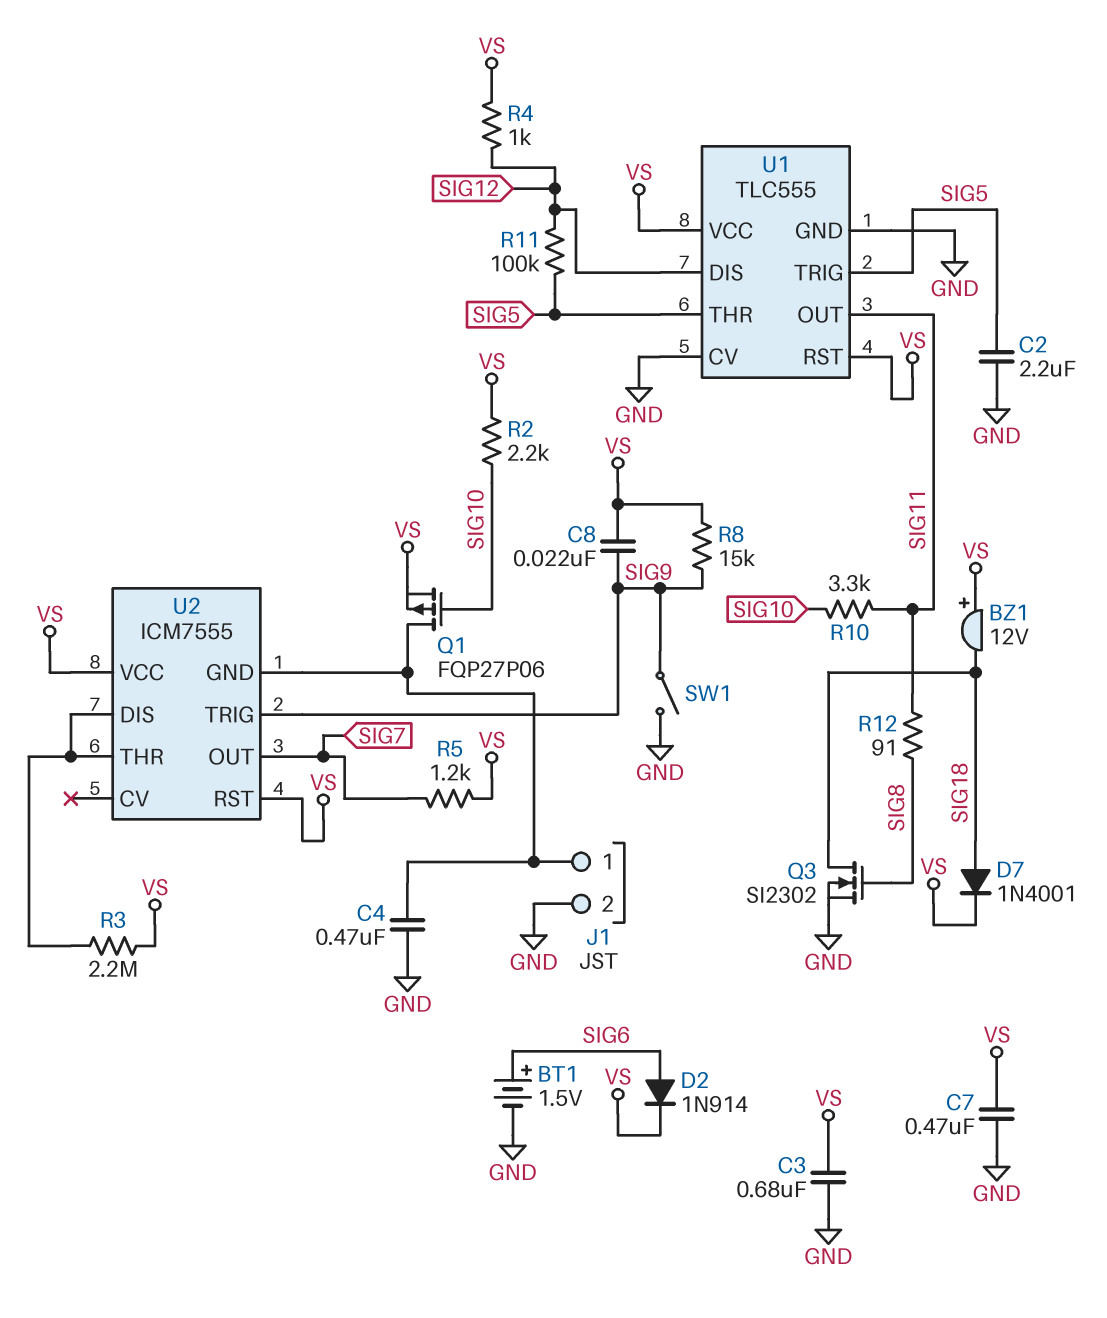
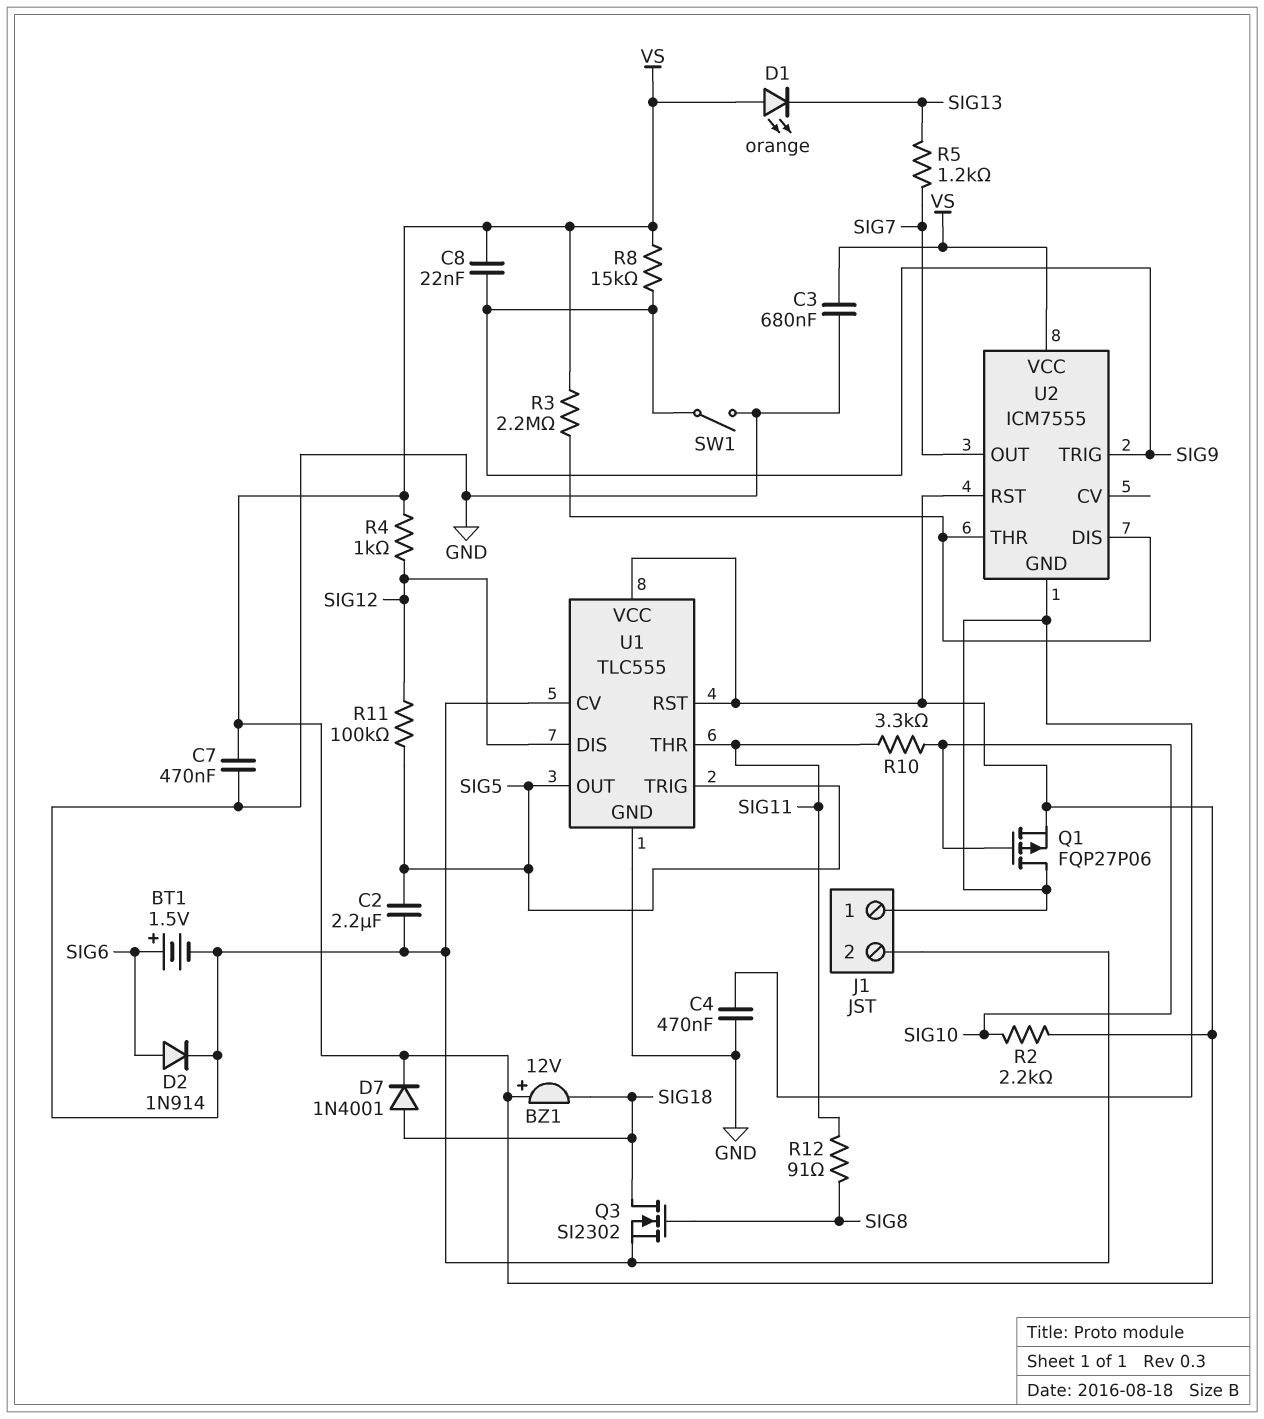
D1: none -> LED orange (A VS, K SIG13)
D2: diode 1N914 (A SIG6, K VS) -> diode 1N914 (A SIG6, K GND)
R5: 1.2k (SIG7, VS) -> 1.2k (SIG7, SIG13)
U1 pin OUT: SIG11 -> SIG5
U1 pin THR: SIG5 -> SIG11

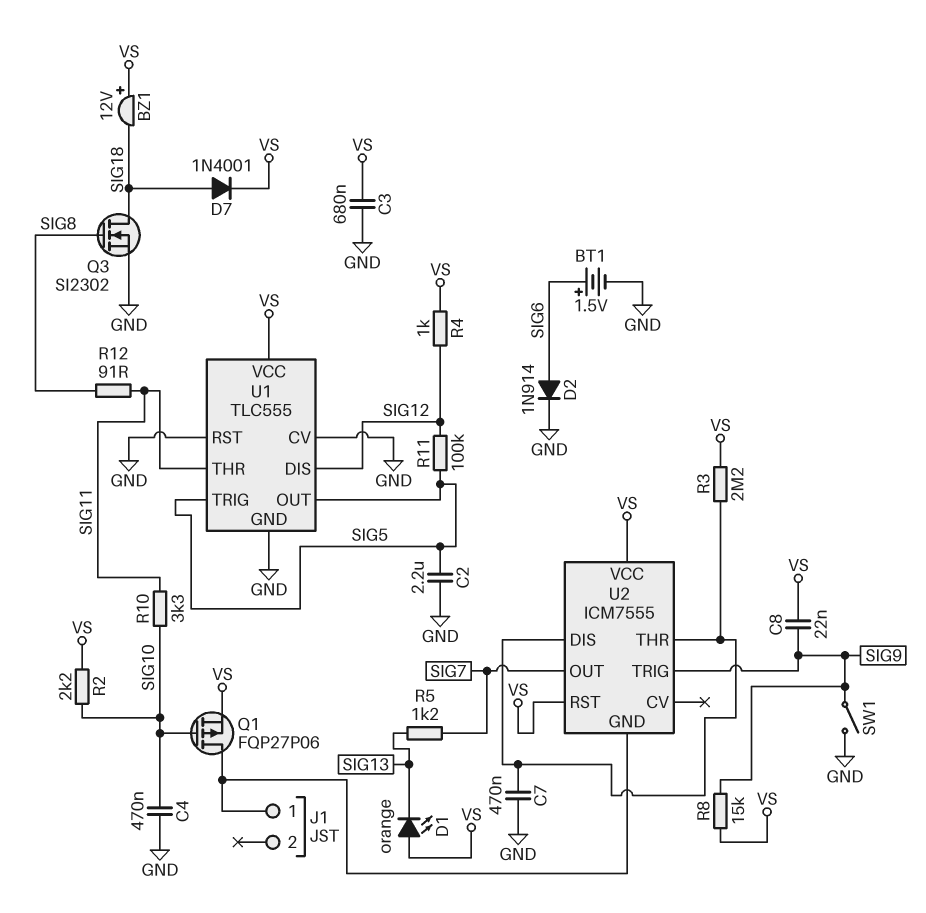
C4: 470nF (GND, J1/1) -> 470nF (GND, SIG10)
C7: 470nF (GND, VS) -> 470nF (GND, U2/DIS)
J1 pin 2: GND -> none
U1 pin RST: VS -> GND

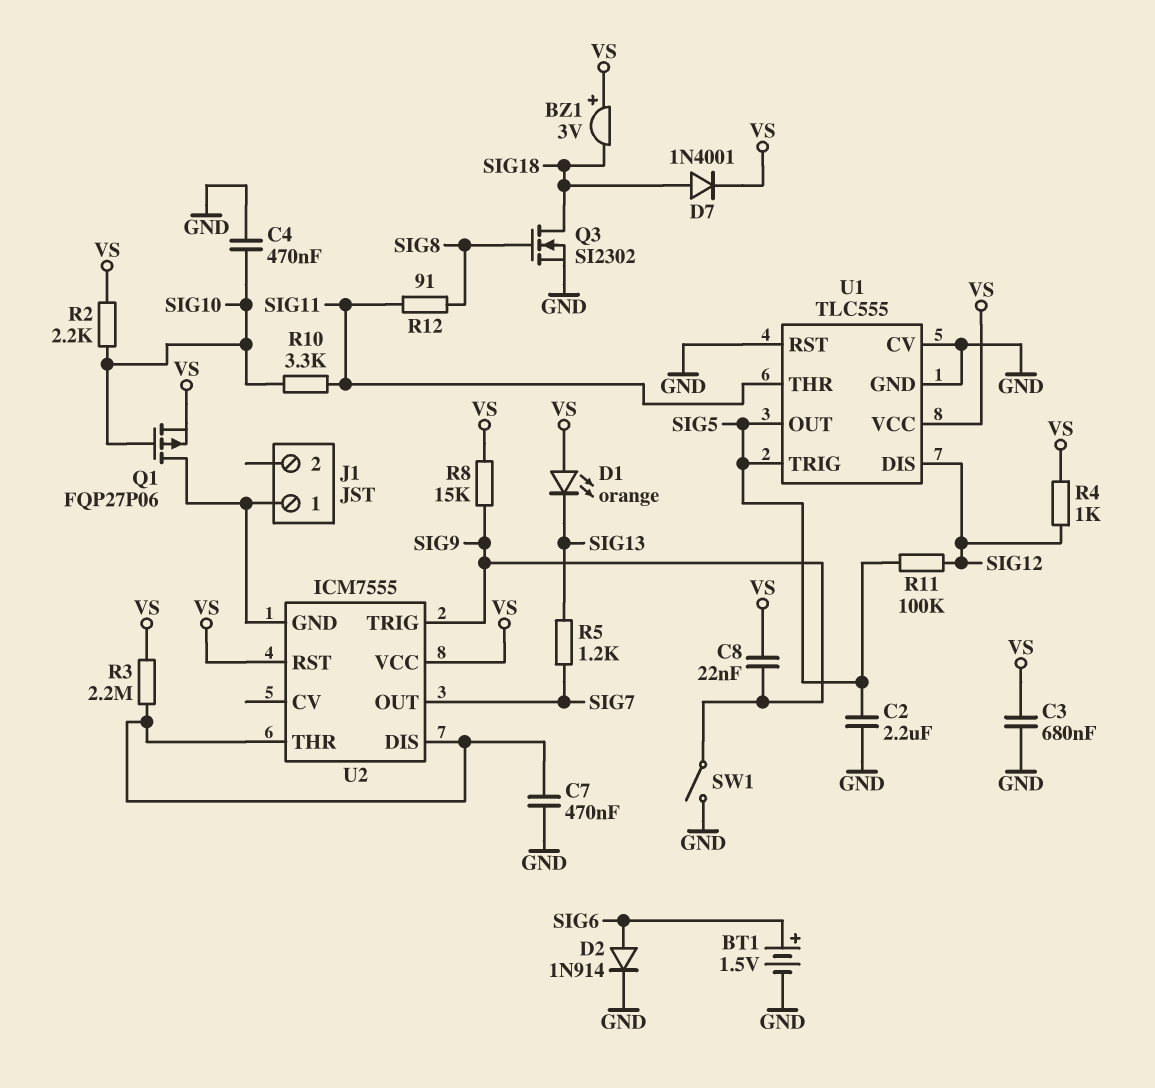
BZ1: buzzer 12V (plus VS, minus SIG18) -> buzzer 3V (plus VS, minus SIG18)

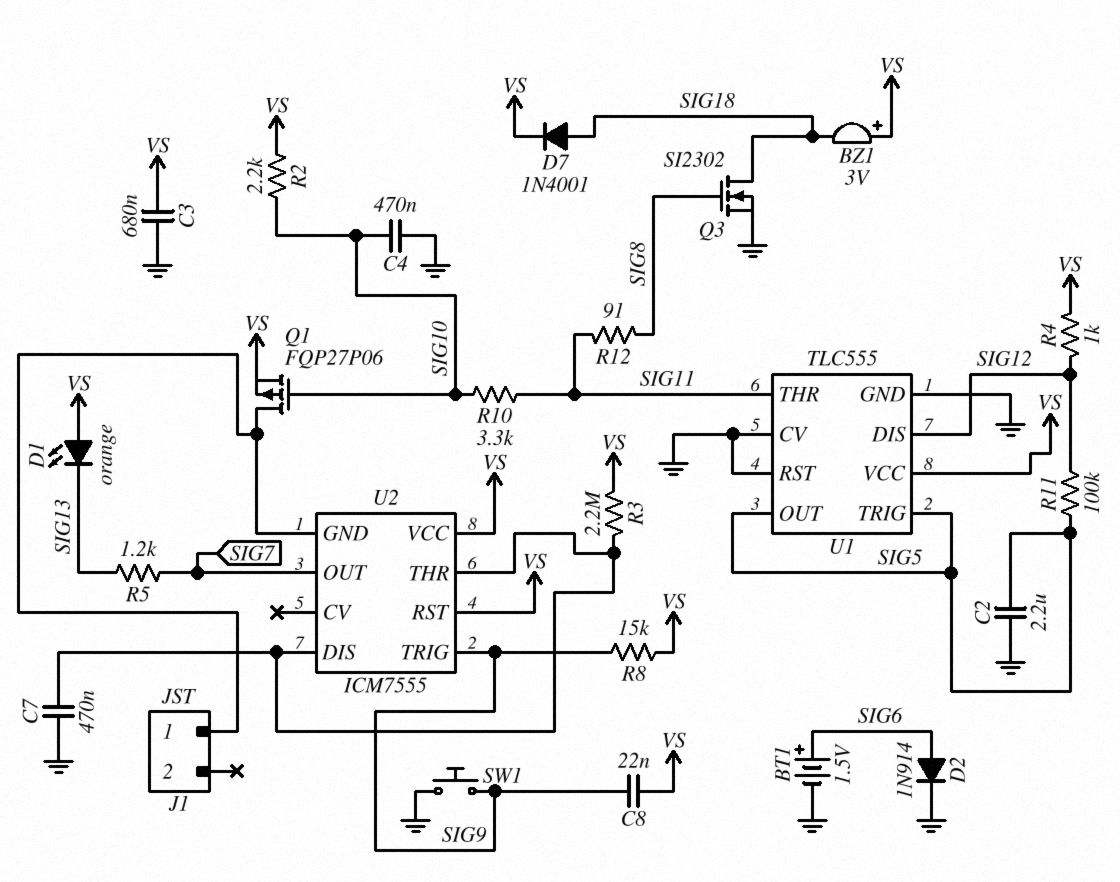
SW1: switch (GND, SIG9) -> button (GND, SIG9)

